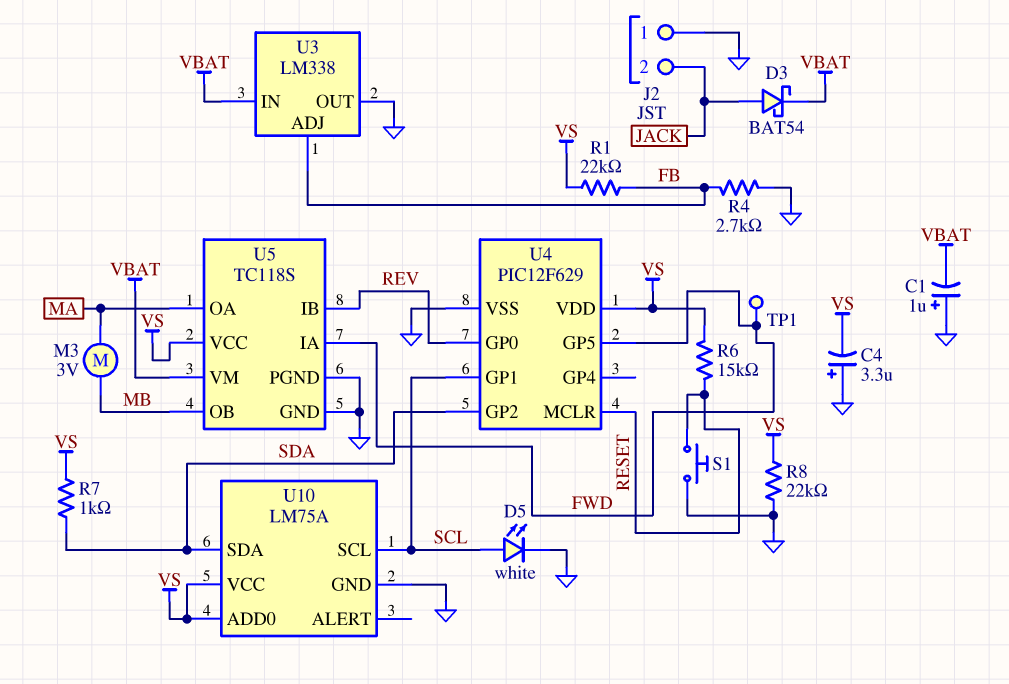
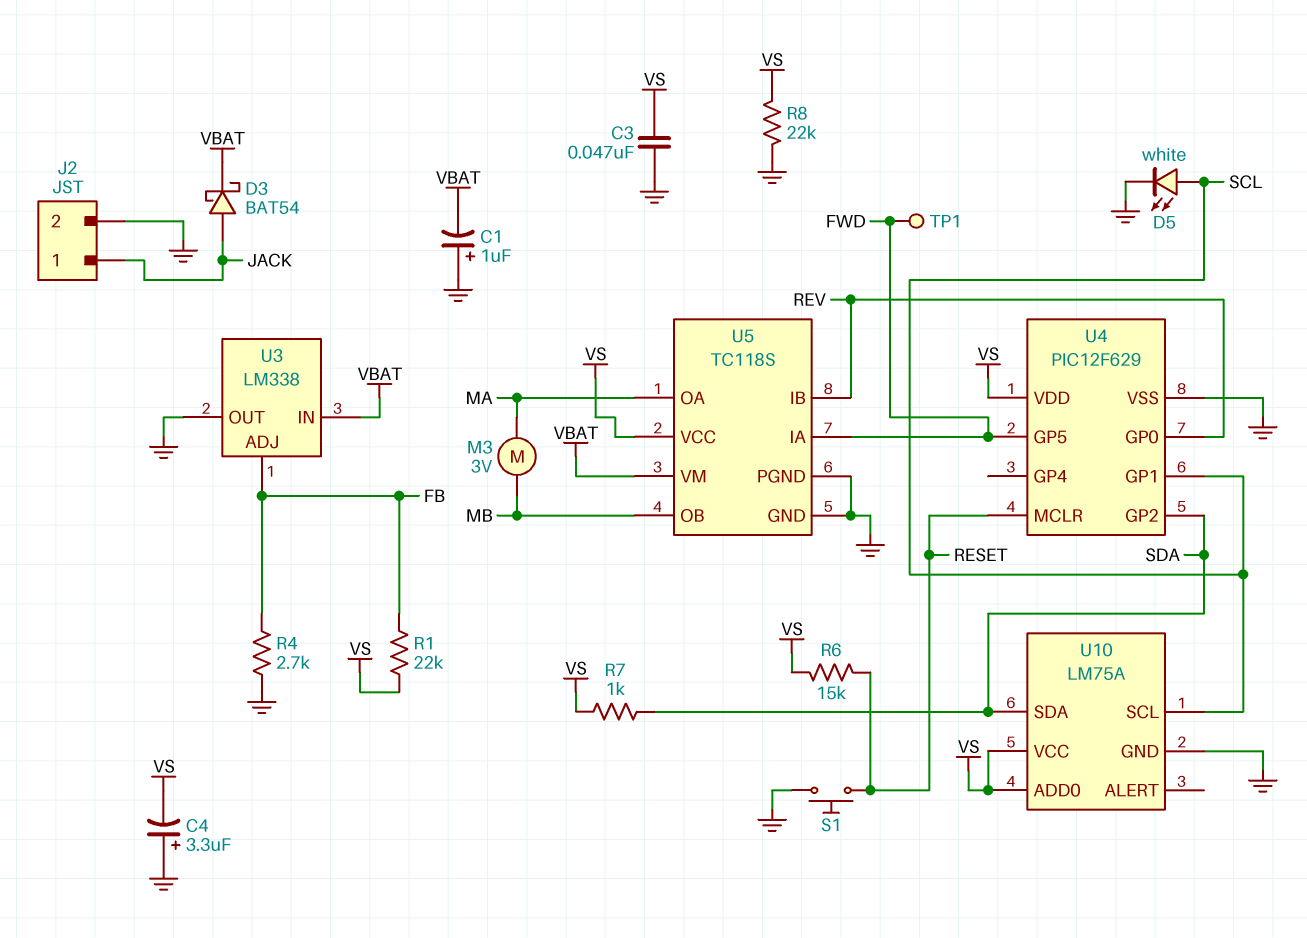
C3: none -> 47nF (GND, VS)
J2 pin 1: GND -> JACK
J2 pin 2: JACK -> GND

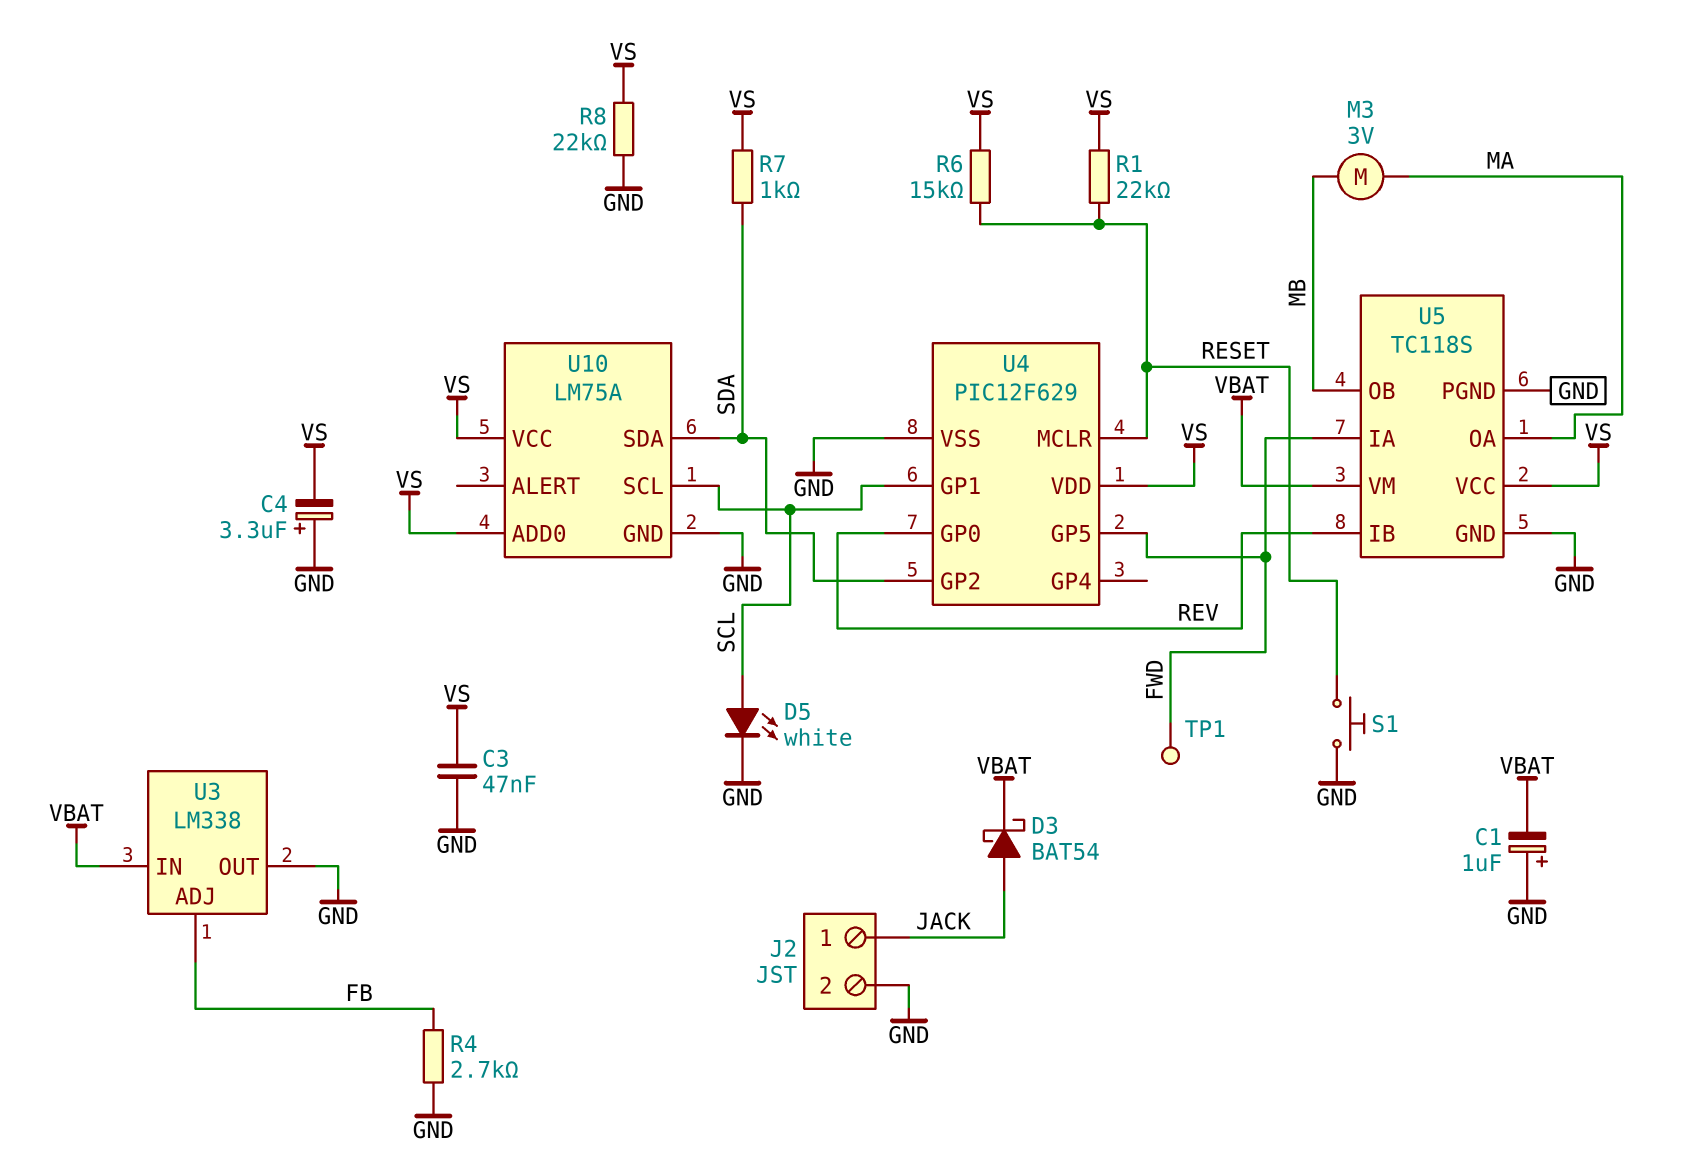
R1: 22k (FB, VS) -> 22k (RESET, VS)

